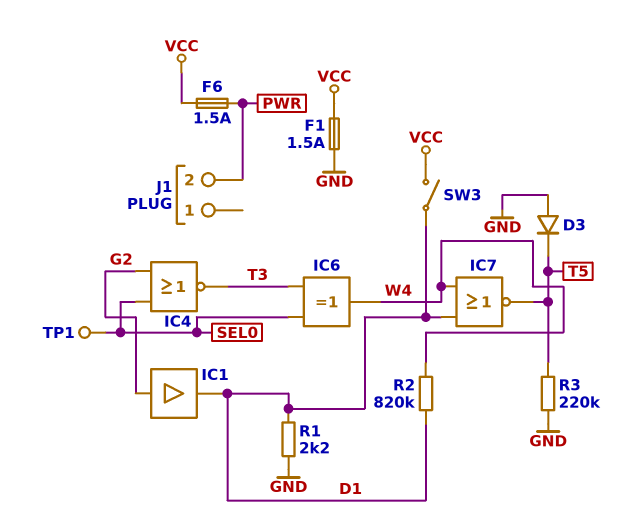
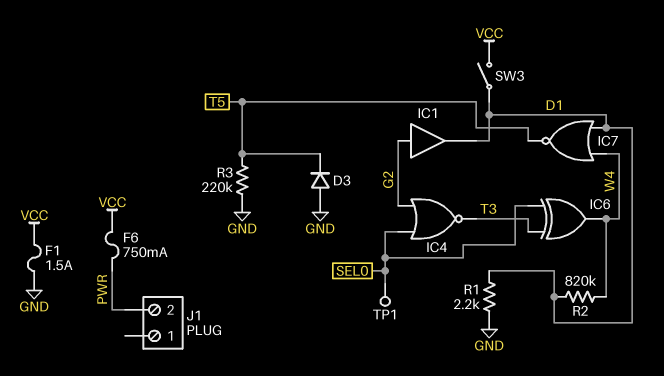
F6: 1.5A (PWR, VCC) -> 750mA (PWR, VCC)

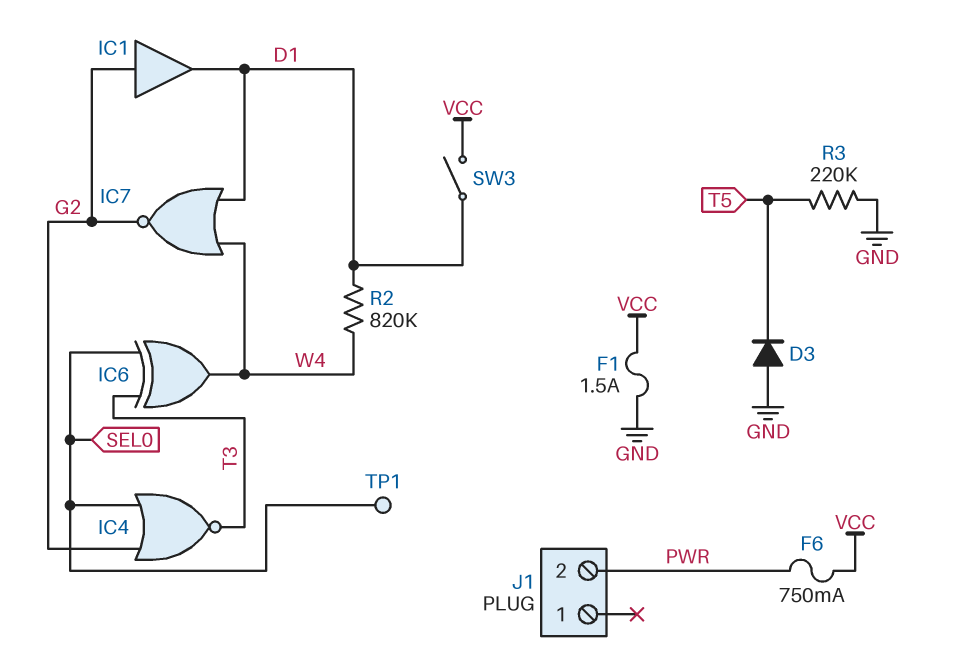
IC7: NOR (in D1, in W4, out T5) -> NOR (in D1, in W4, out G2)
R1: 2.2k (D1, GND) -> none

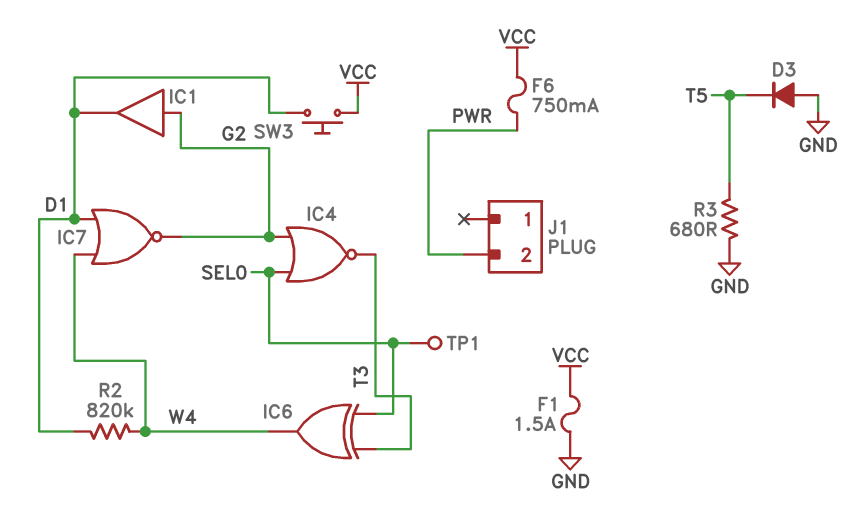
R3: 220k (GND, T5) -> 680 (GND, T5)
SW3: switch (D1, VCC) -> button (D1, VCC)

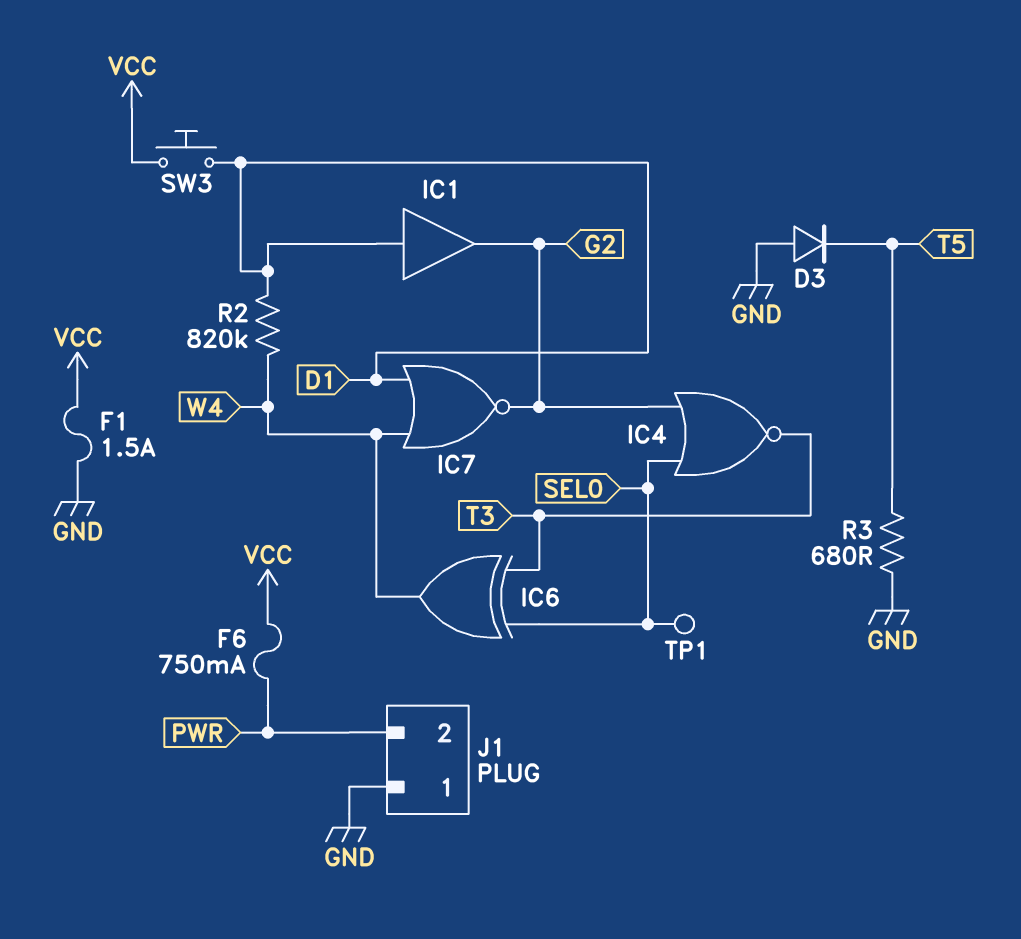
IC1: buffer (in G2, out D1) -> buffer (in D1, out G2)
J1 pin 1: none -> GND

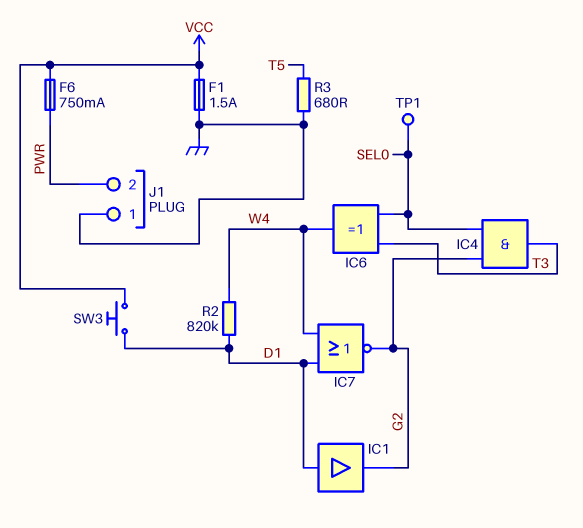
D3: diode (A GND, K T5) -> none
IC4: NOR (in G2, in SEL0, out T3) -> AND (in G2, in SEL0, out T3)

